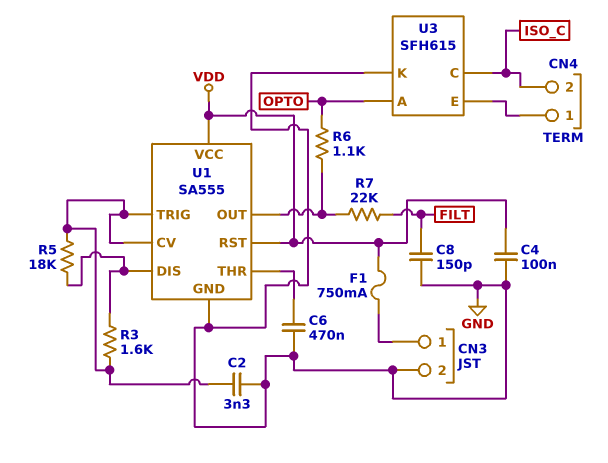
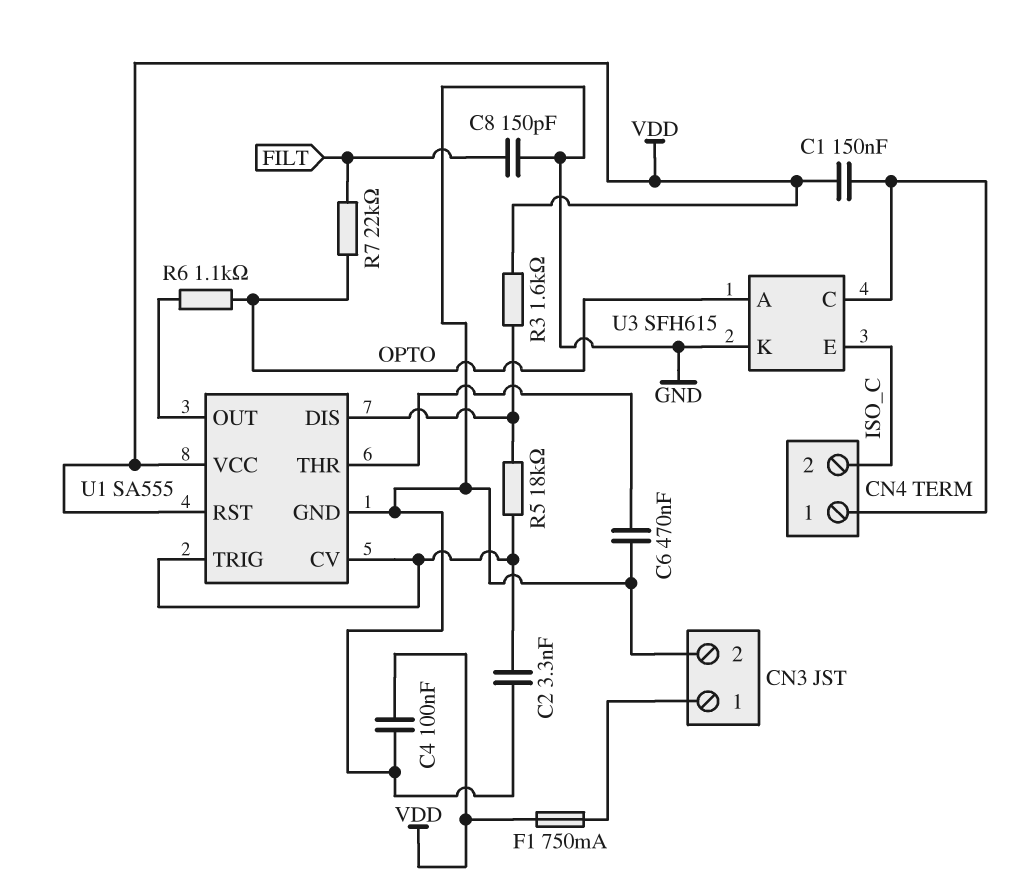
C1: none -> 150nF (CN4/1, VDD)
R3: 1.6k (U1/CV, U1/DIS) -> 1.6k (U1/DIS, VDD)
R7: 22k (FILT, U1/OUT) -> 22k (FILT, OPTO)
U3 pin C: ISO_C -> CN4/1
U3 pin E: CN4/1 -> ISO_C

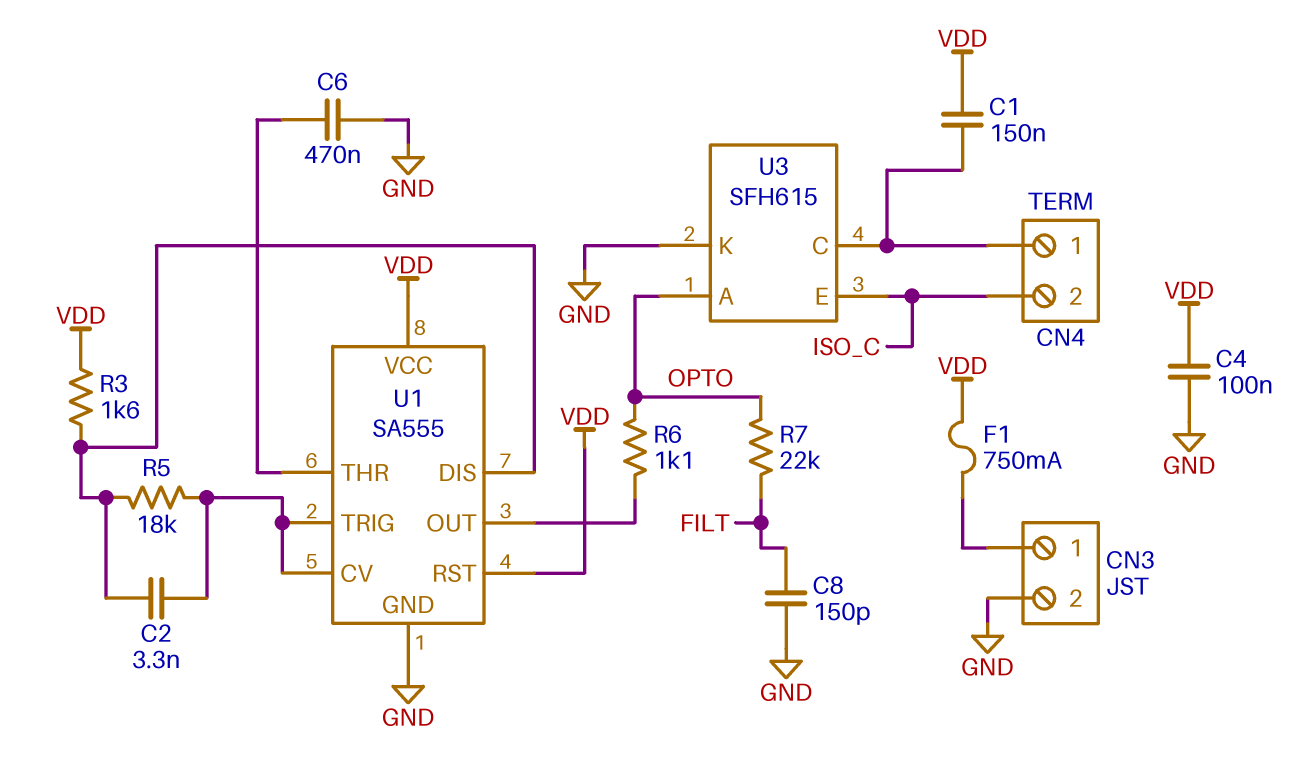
C2: 3.3nF (GND, U1/CV) -> 3.3nF (U1/CV, U1/DIS)

